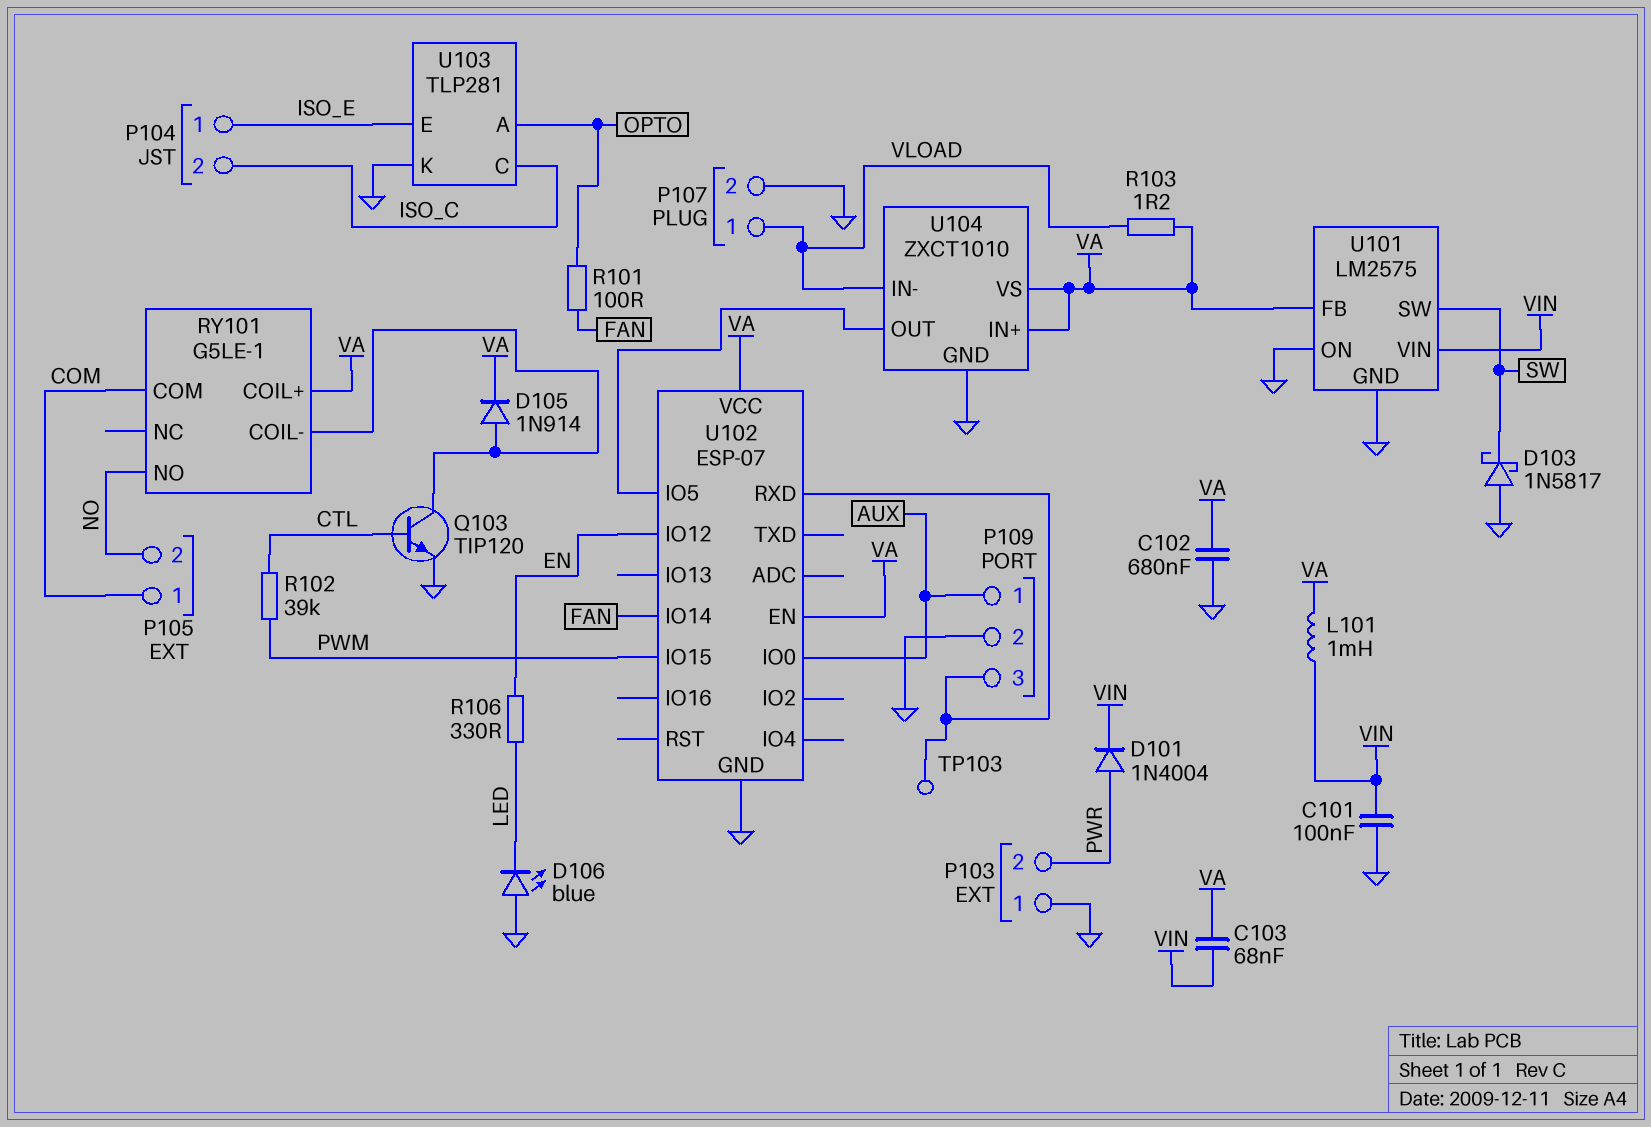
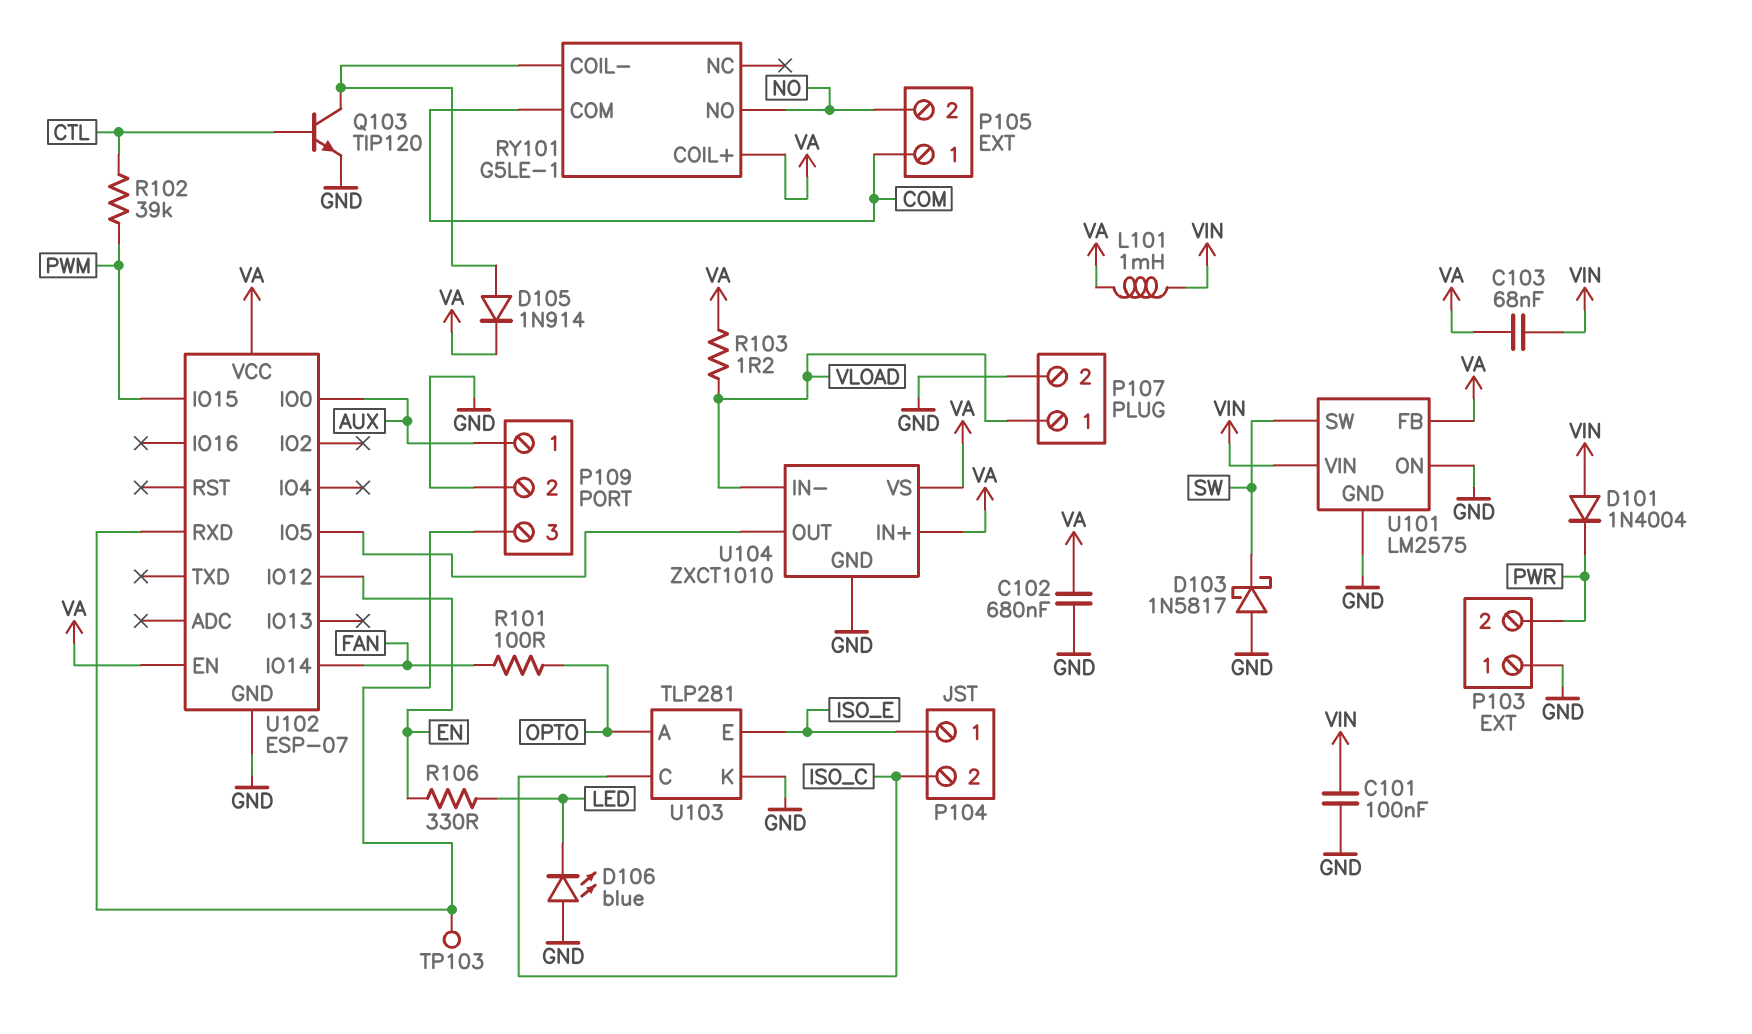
D101: diode 1N4004 (A PWR, K VIN) -> diode 1N4004 (A VIN, K PWR)

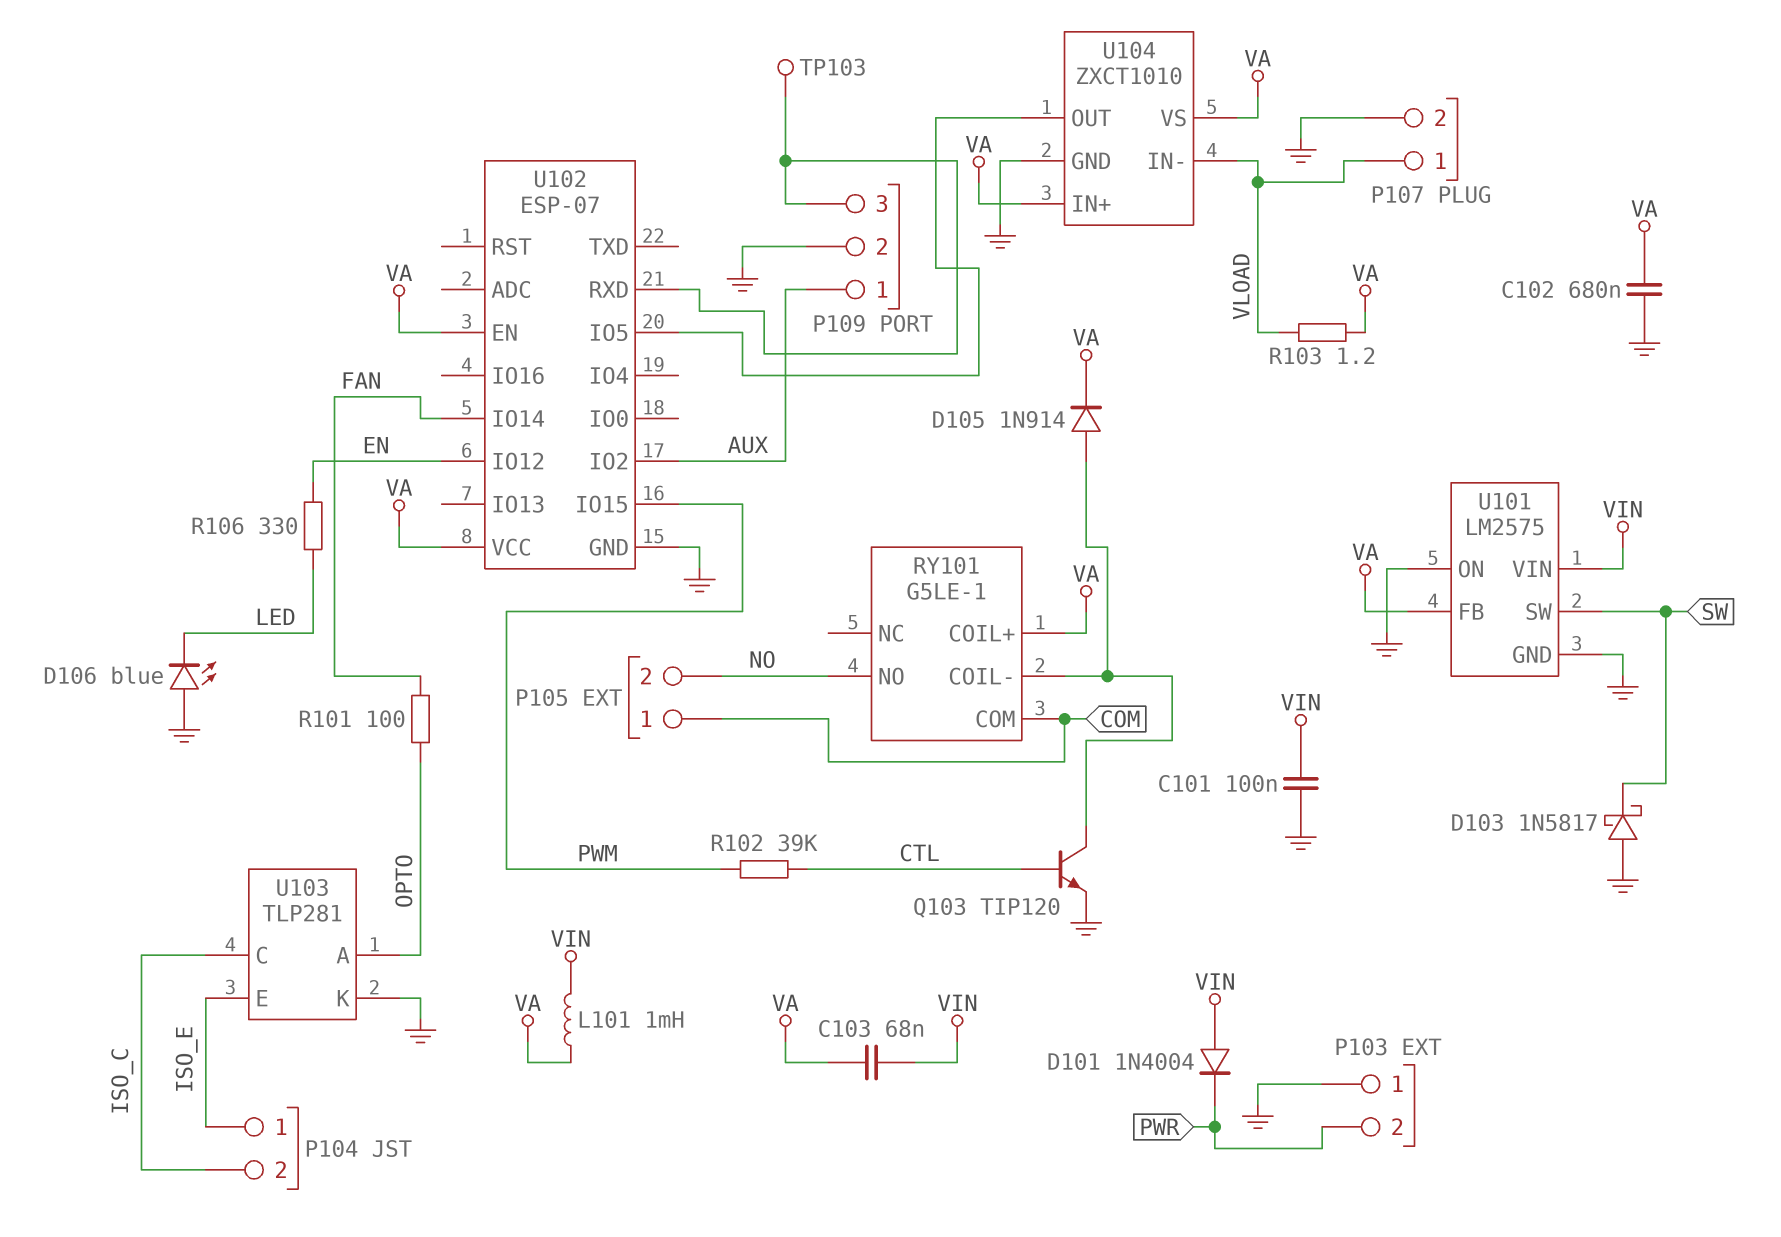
U102 pin IO0: AUX -> none
U102 pin IO2: none -> AUX

